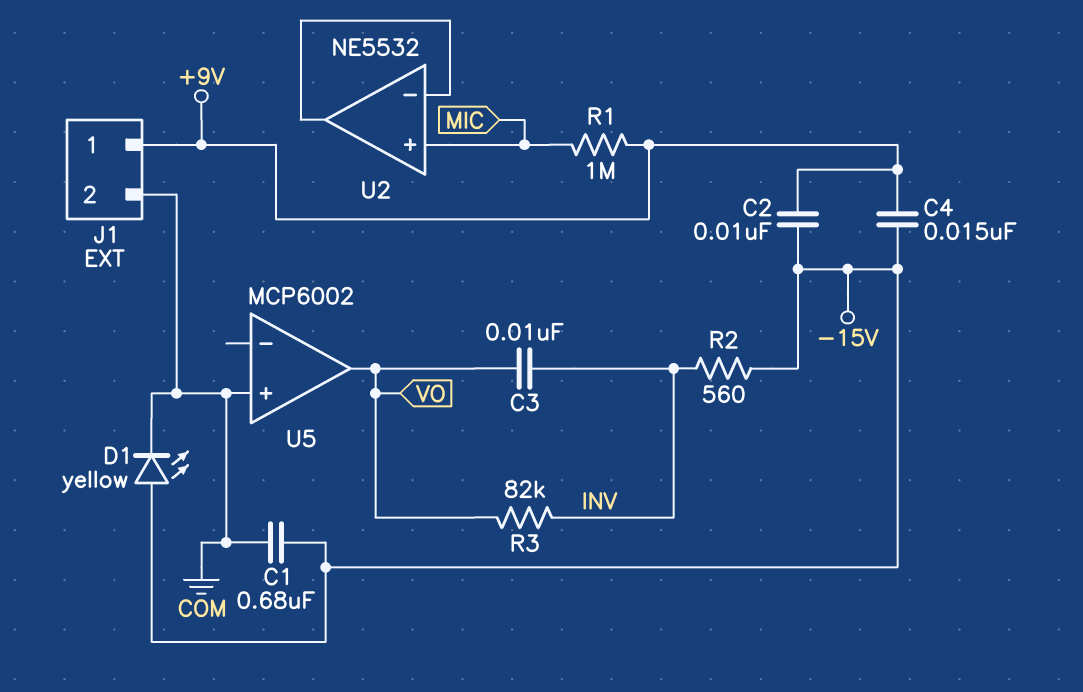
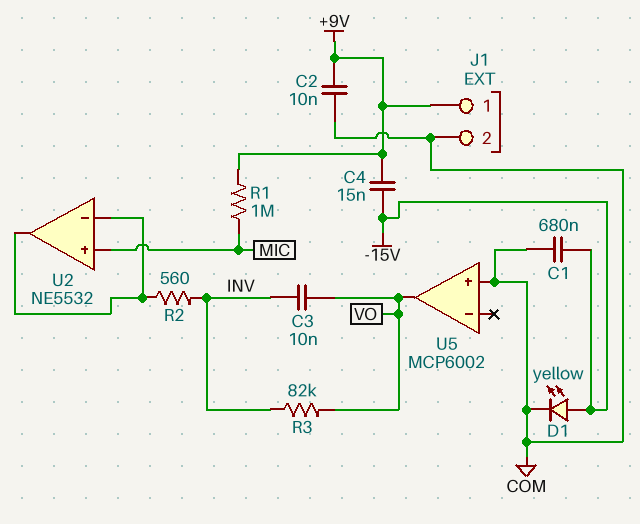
C2: 10nF (+9V, -15V) -> 10nF (+9V, COM)
R2: 560 (-15V, INV) -> 560 (INV, U2/in-)

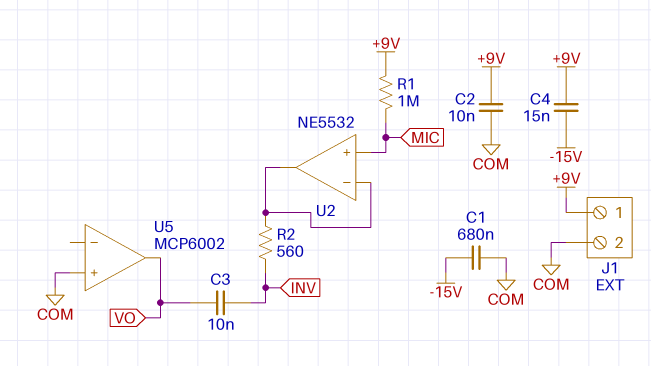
D1: LED yellow (A -15V, K COM) -> none
R3: 82k (INV, VO) -> none

